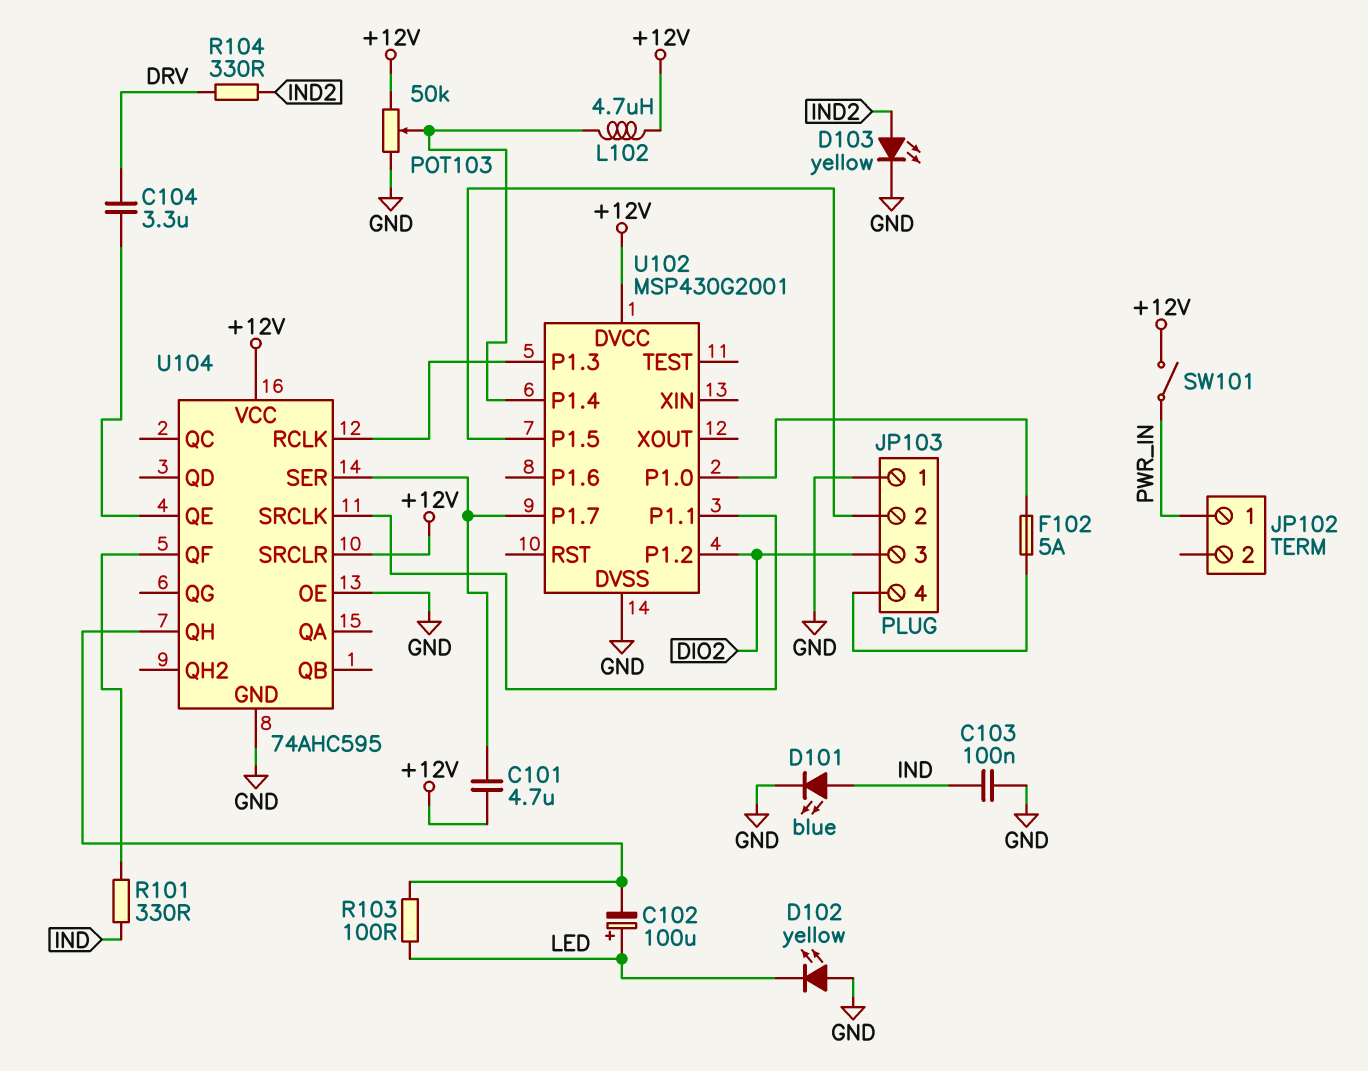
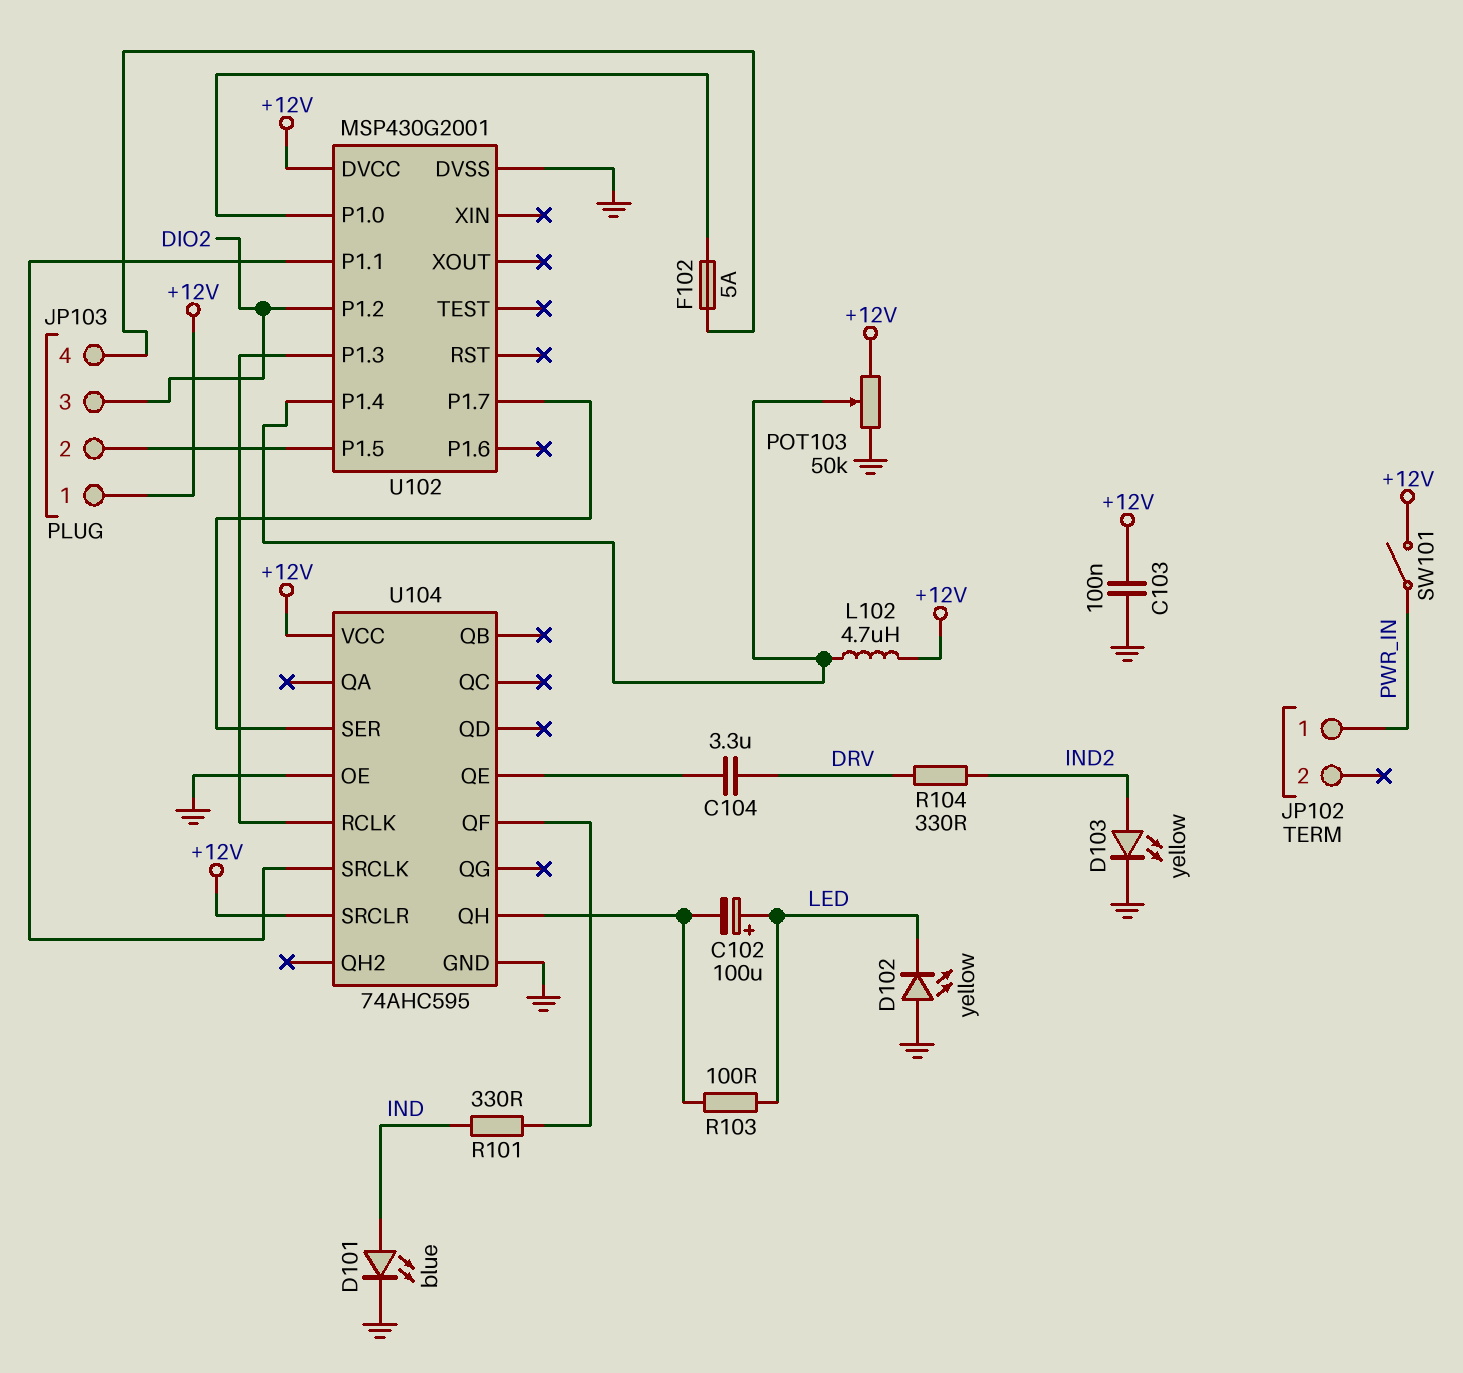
C101: 4.7uF (+12V, U102/P1.7) -> none
C103: 100nF (GND, IND) -> 100nF (+12V, GND)
JP103 pin 1: GND -> +12V

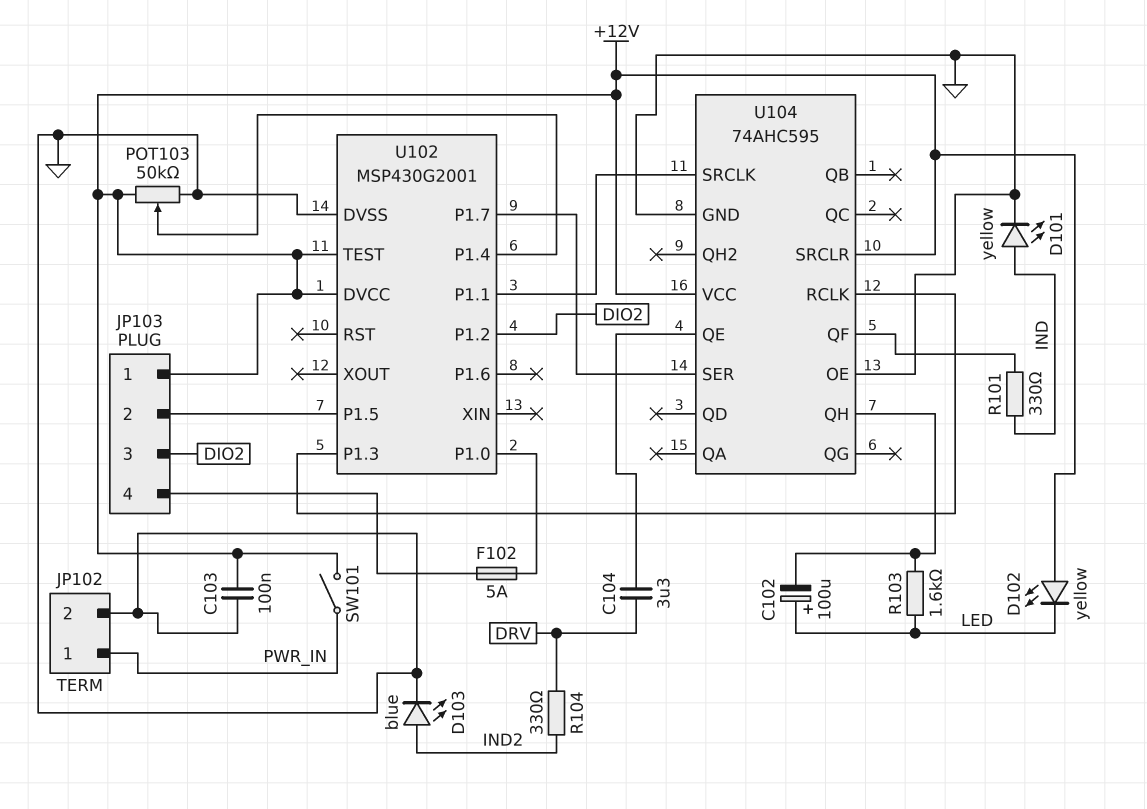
D101: LED blue (A IND, K GND) -> LED yellow (A IND, K GND)
D102: LED yellow (A GND, K LED) -> LED yellow (A +12V, K LED)
D103: LED yellow (A IND2, K GND) -> LED blue (A IND2, K GND)
JP102 pin 2: none -> GND
L102: 4.7uH (+12V, U102/P1.4) -> none
R103: 100 (LED, U104/QH) -> 1.6k (LED, U104/QH)
U102 pin TEST: none -> +12V

